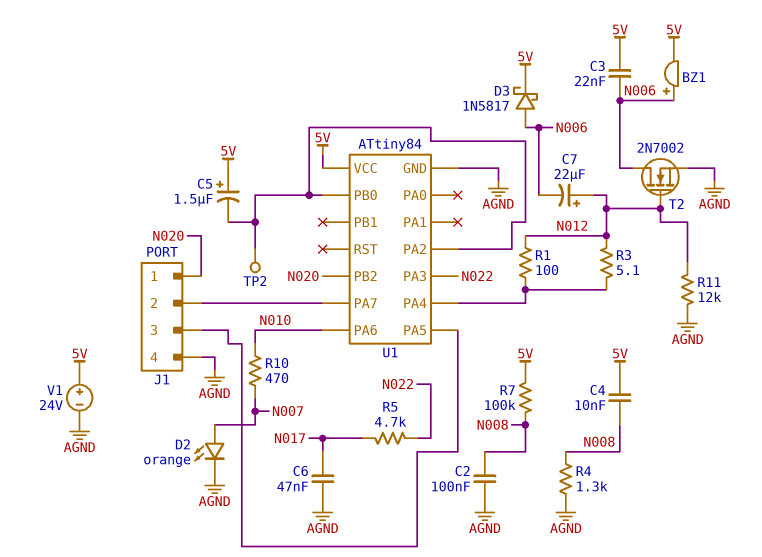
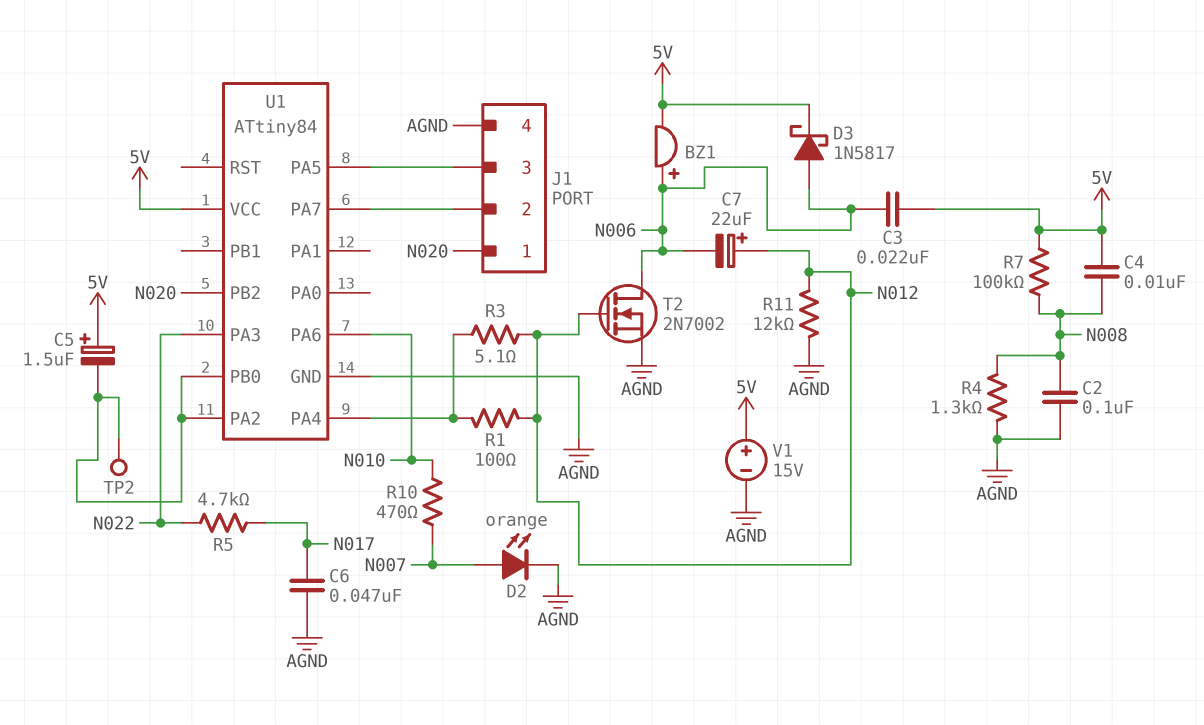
V1: 24V (plus 5V, minus AGND) -> 15V (plus 5V, minus AGND)

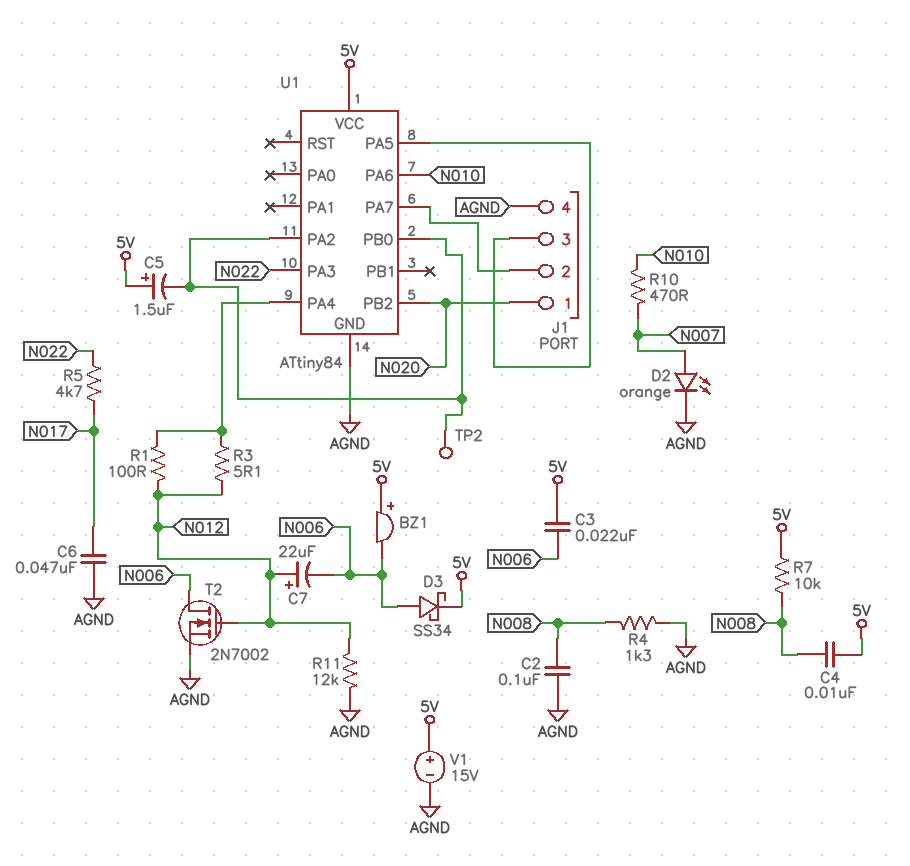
BZ1: buzzer (plus N006, minus 5V) -> buzzer (plus 5V, minus N006)
D3: schottky 1N5817 (A N006, K 5V) -> schottky SS34 (A N006, K 5V)
R7: 100k (5V, N008) -> 10k (5V, N008)

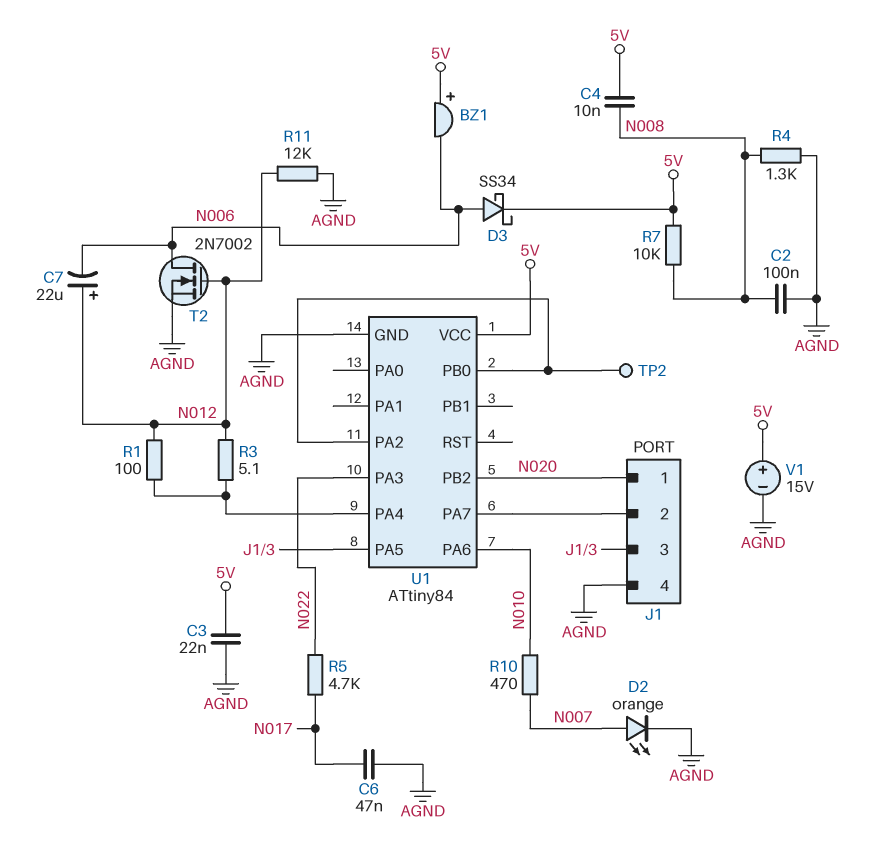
C3: 22nF (5V, N006) -> 22nF (5V, AGND)
C5: 1.5uF (plus 5V, minus U1/PA2) -> none

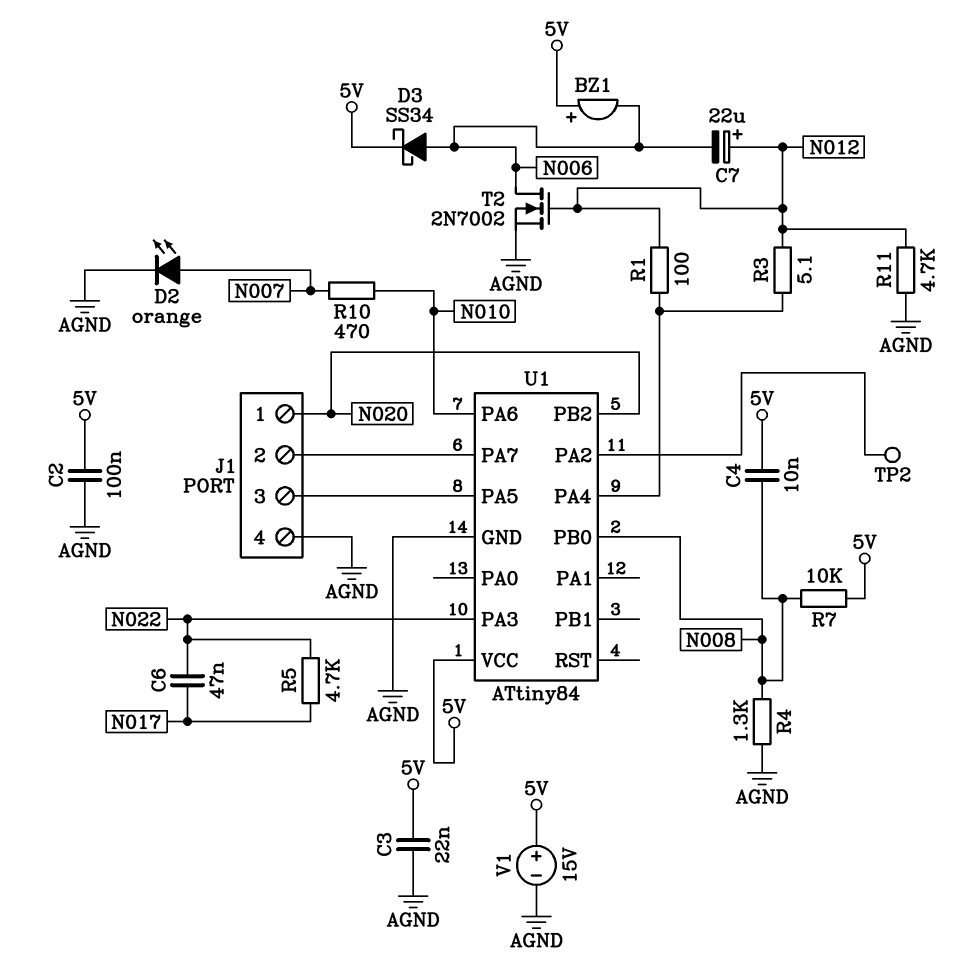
C2: 100nF (AGND, N008) -> 100nF (5V, AGND)
C6: 47nF (AGND, N017) -> 47nF (N017, N022)
R11: 12k (AGND, N012) -> 4.7k (AGND, N012)
U1 pin PB0: U1/PA2 -> N008

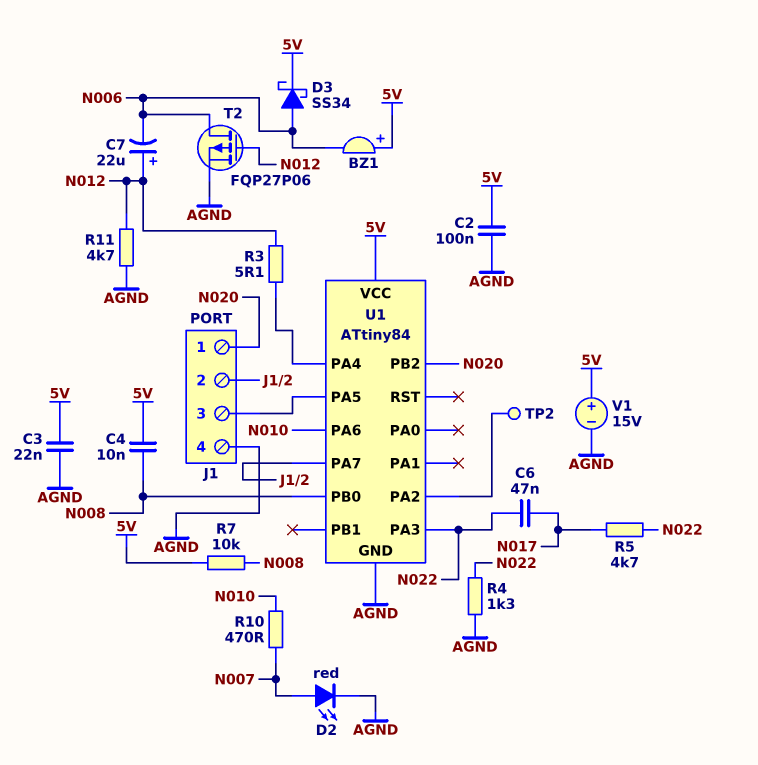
D2: LED orange (A N007, K AGND) -> LED red (A N007, K AGND)
R1: 100 (N012, U1/PA4) -> none
R4: 1.3k (AGND, N008) -> 1.3k (AGND, N022)
T2: NMOS 2N7002 (G N012, D N006, S AGND) -> PMOS FQP27P06 (G N012, D N006, S AGND)

